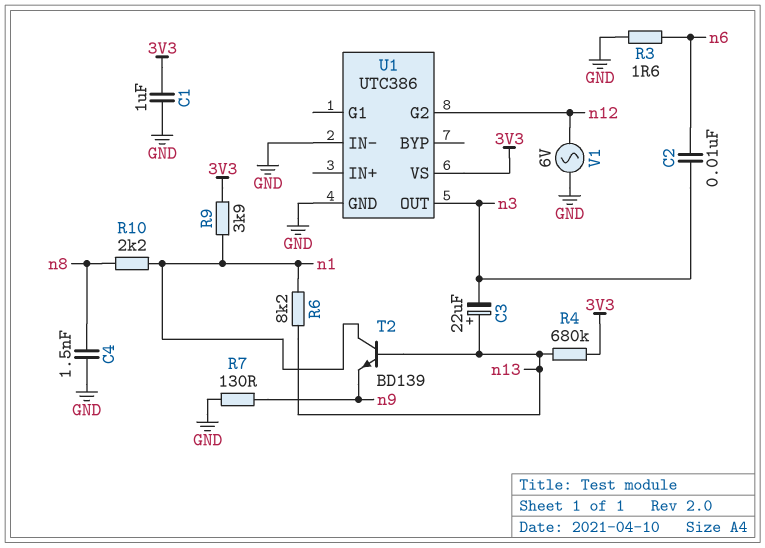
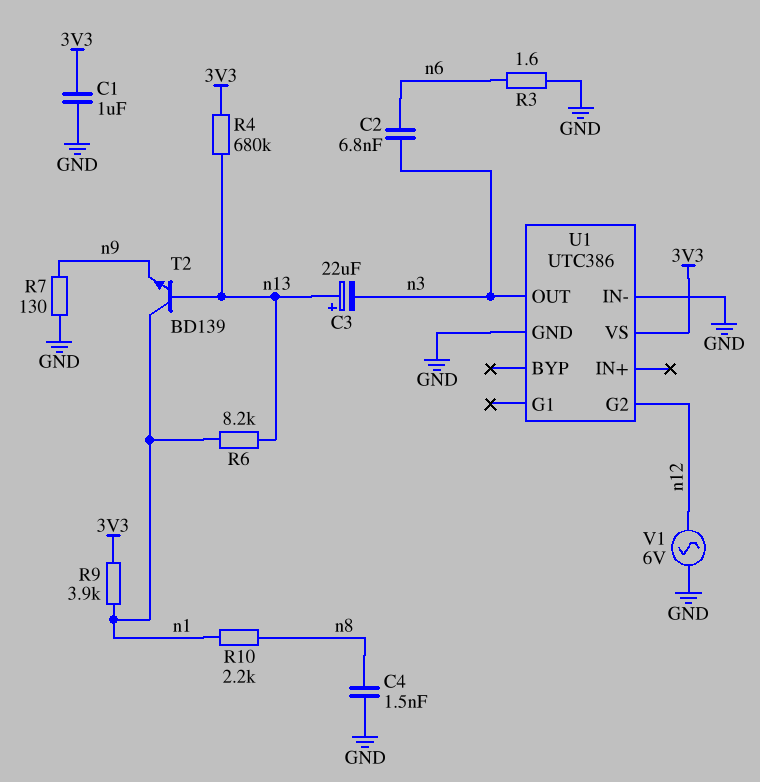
C2: 10nF (n3, n6) -> 6.8nF (n3, n6)

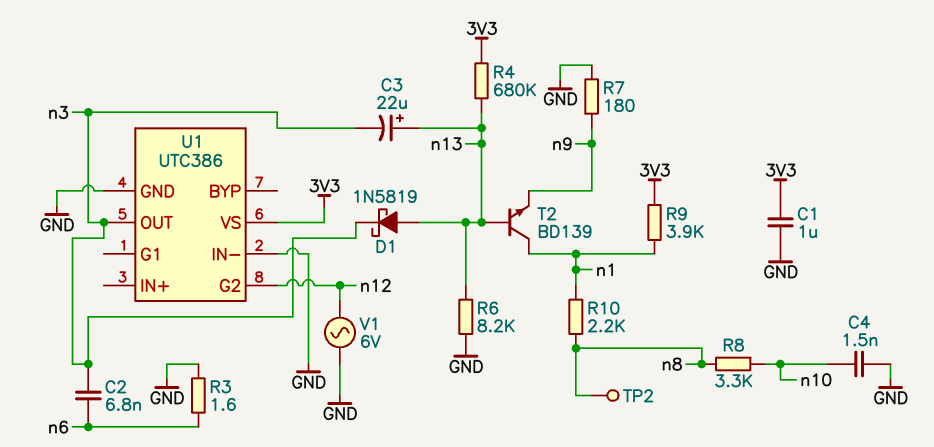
C4: 1.5nF (GND, n8) -> 1.5nF (GND, n10)
D1: none -> schottky 1N5819 (A n13, K n3)
R6: 8.2k (n1, n13) -> 8.2k (GND, n13)
R7: 130 (GND, n9) -> 180 (GND, n9)
R8: none -> 3.3k (n8, n10)
TP2: none -> test point (n8)

